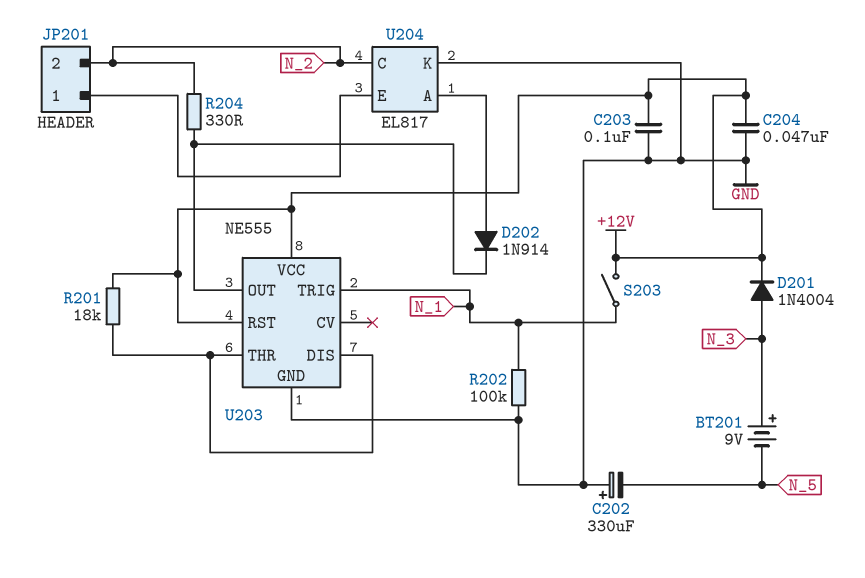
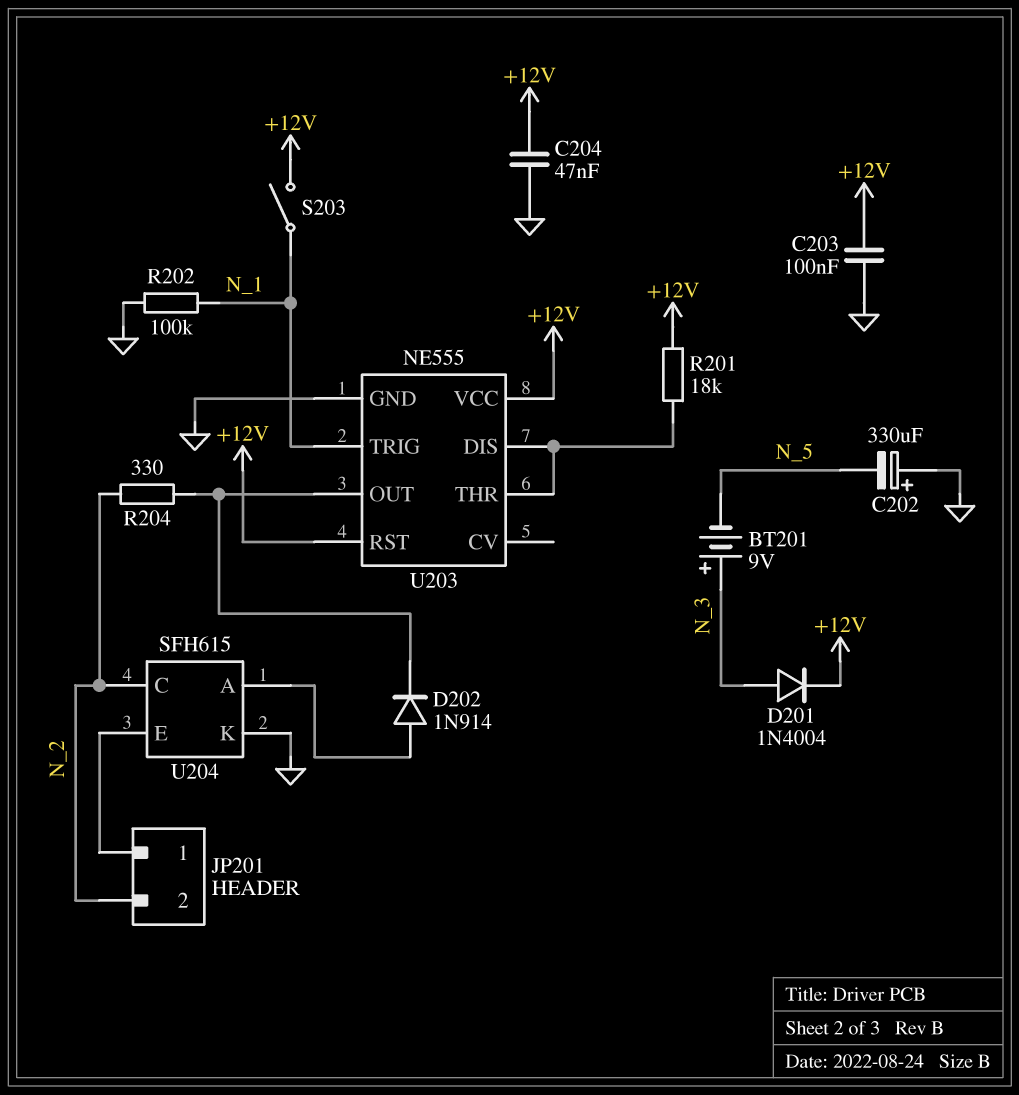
U204: EL817 -> SFH615

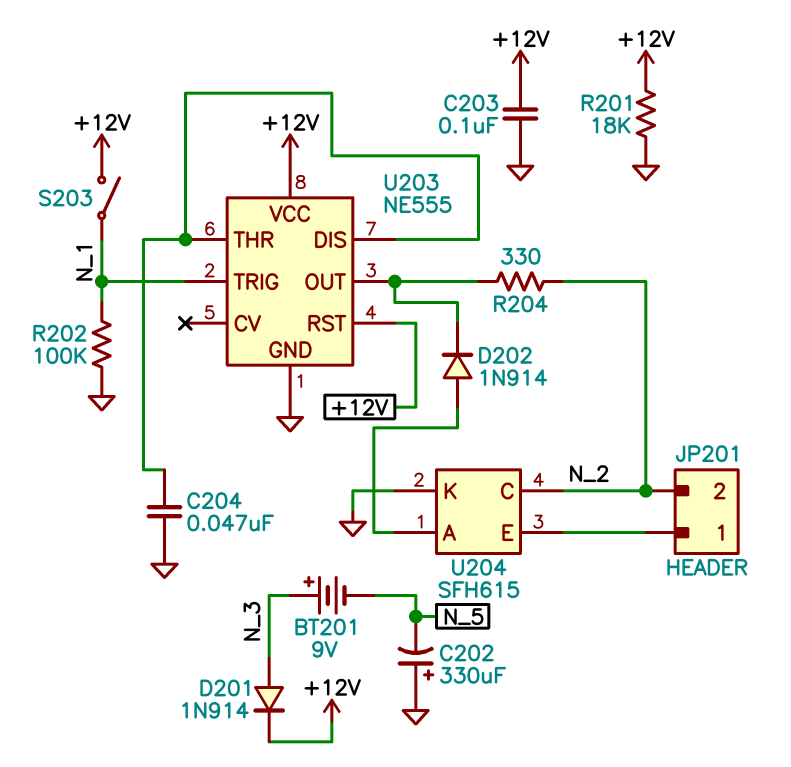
C204: 47nF (+12V, GND) -> 47nF (GND, U203/DIS)
D201: diode 1N4004 (A N_3, K +12V) -> diode 1N914 (A N_3, K +12V)
R201: 18k (+12V, U203/DIS) -> 18k (+12V, GND)

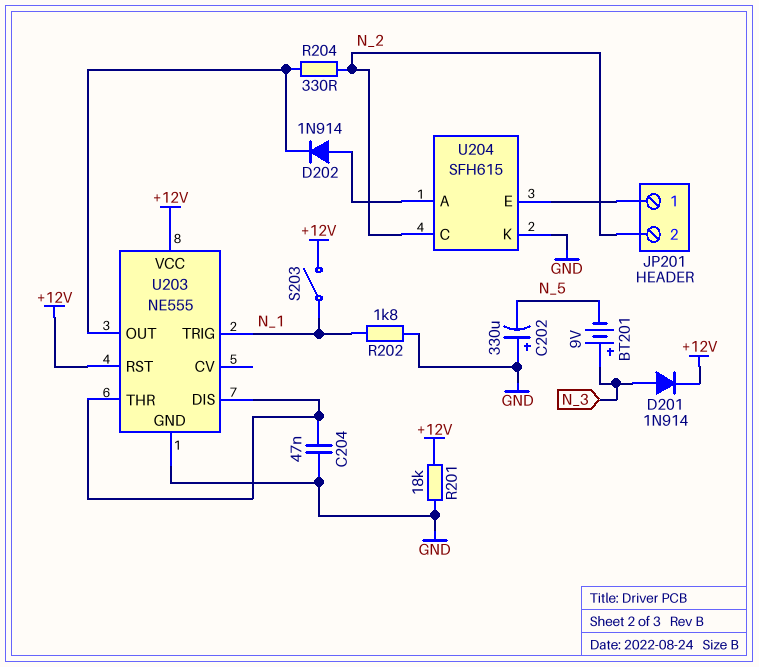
C203: 100nF (+12V, GND) -> none
R202: 100k (GND, N_1) -> 1.8k (GND, N_1)

